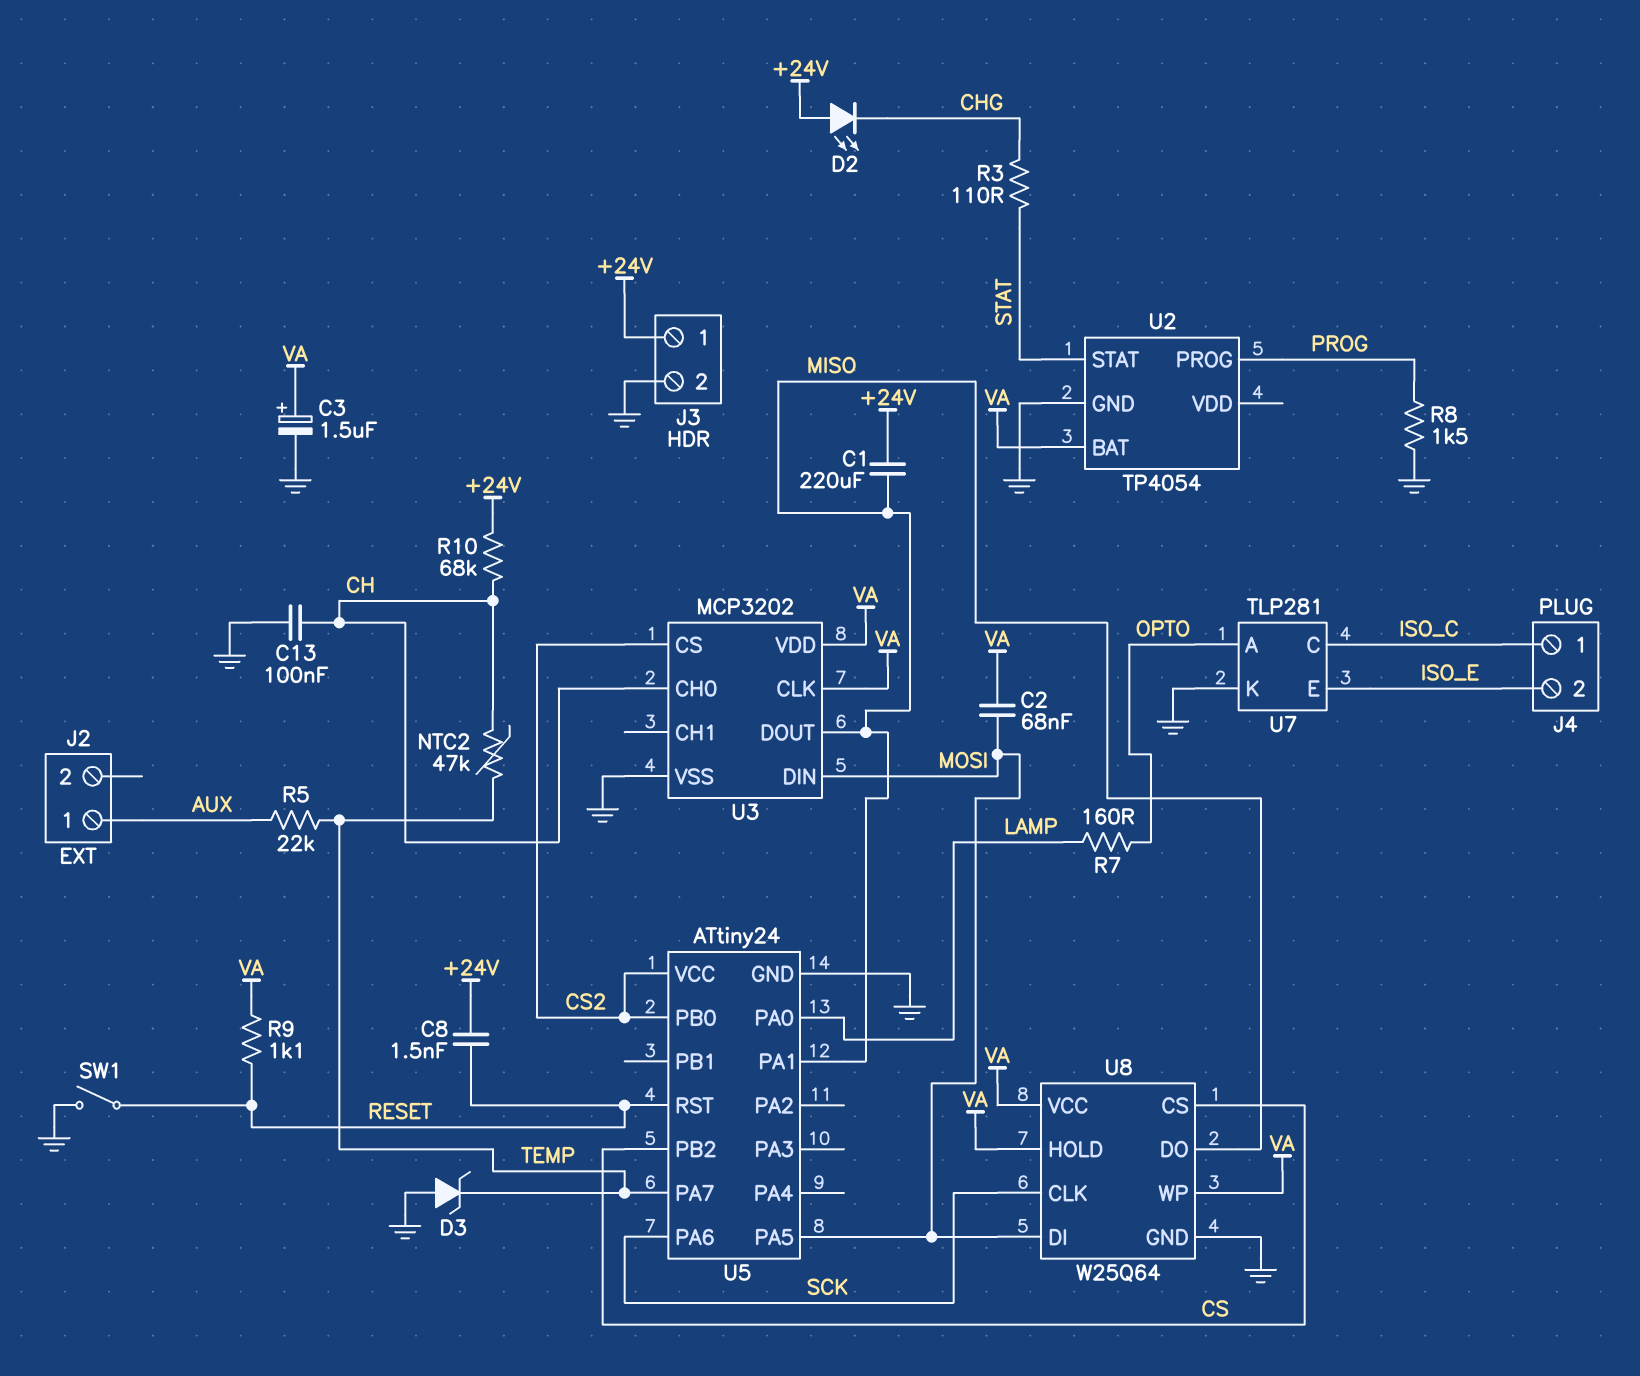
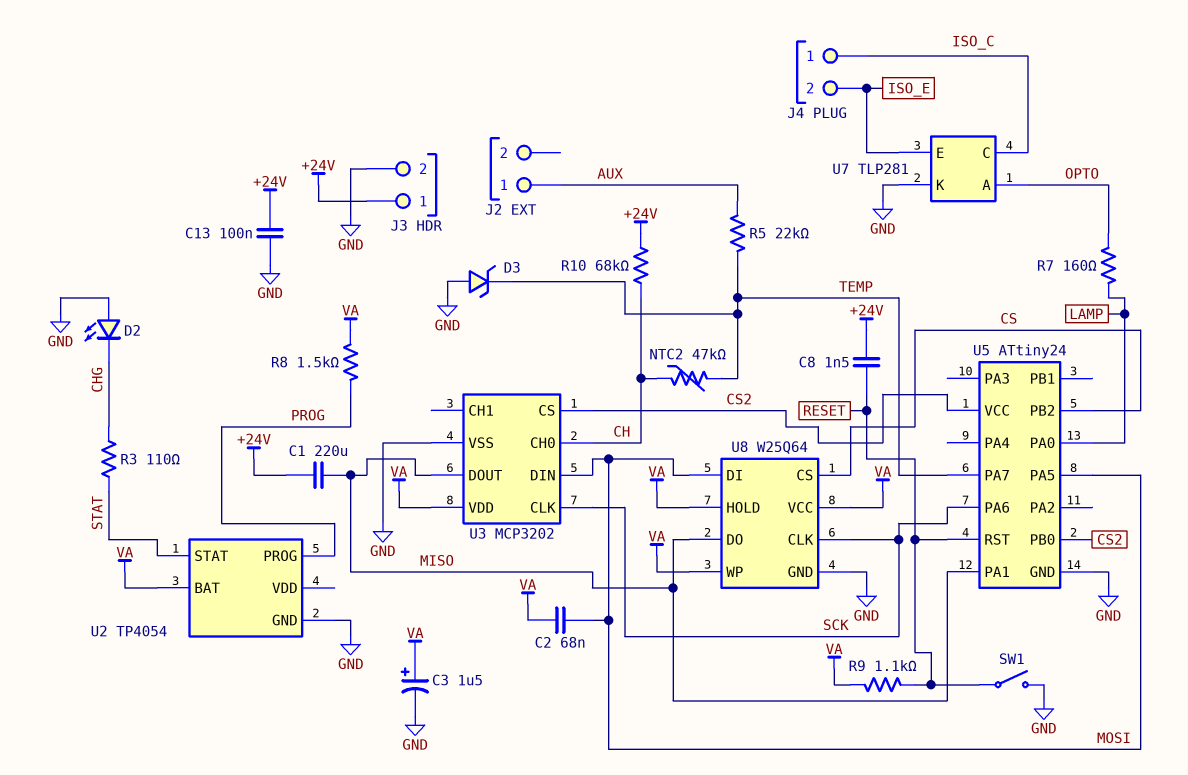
C13: 100nF (CH, GND) -> 100nF (+24V, GND)
D2: LED (A +24V, K CHG) -> LED (A GND, K CHG)
R8: 1.5k (GND, PROG) -> 1.5k (PROG, VA)
U3 pin CLK: VA -> SCK

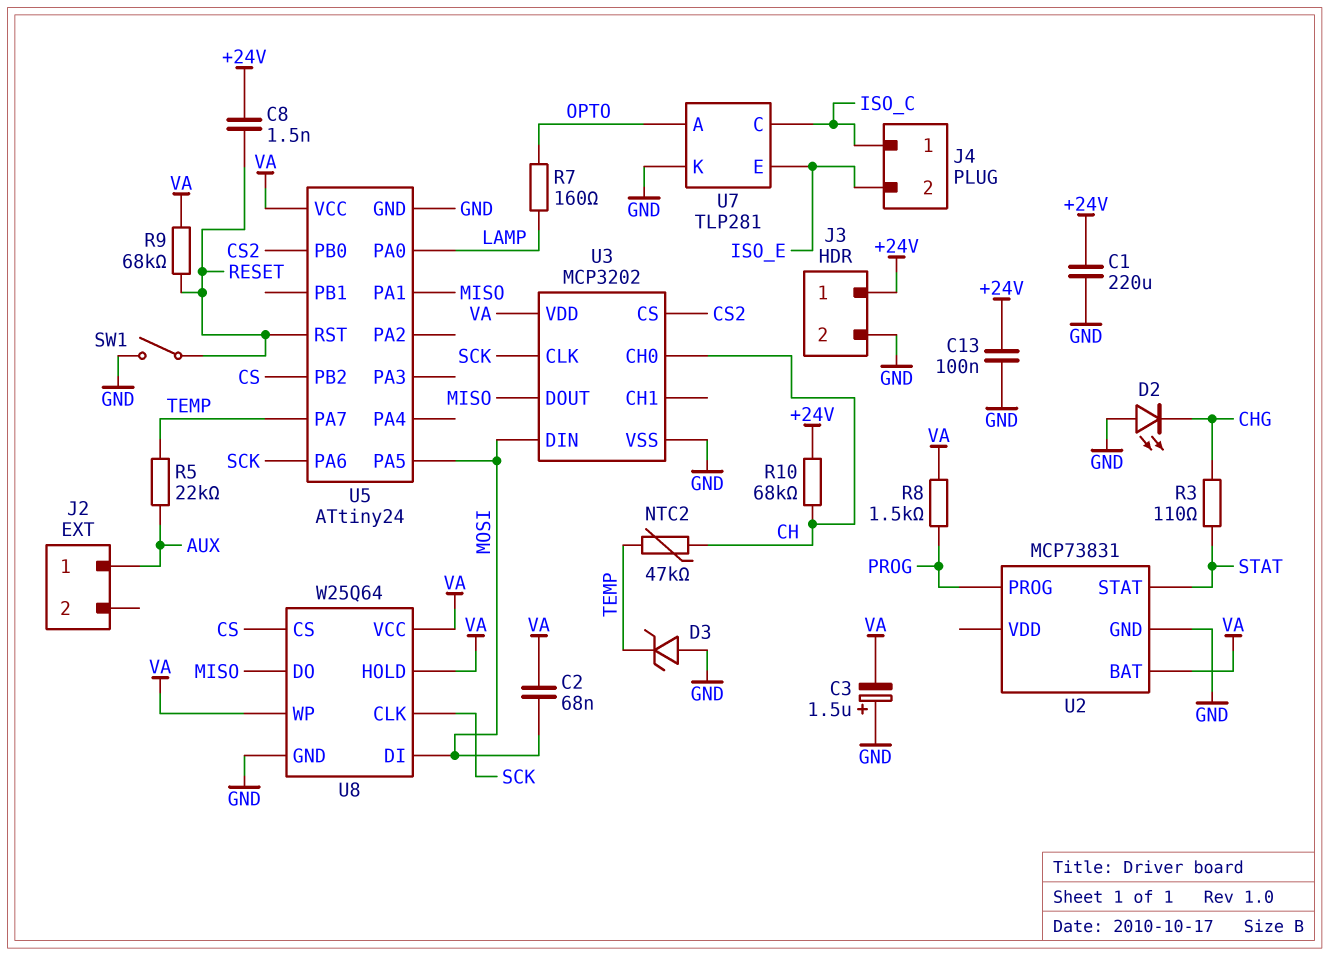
C1: 220uF (+24V, MISO) -> 220uF (+24V, GND)
C3: 1.5uF (plus VA, minus GND) -> 1.5uF (plus GND, minus VA)
R9: 1.1k (RESET, VA) -> 68k (RESET, VA)
U2: TP4054 -> MCP73831
U5 pin VCC: CS2 -> VA

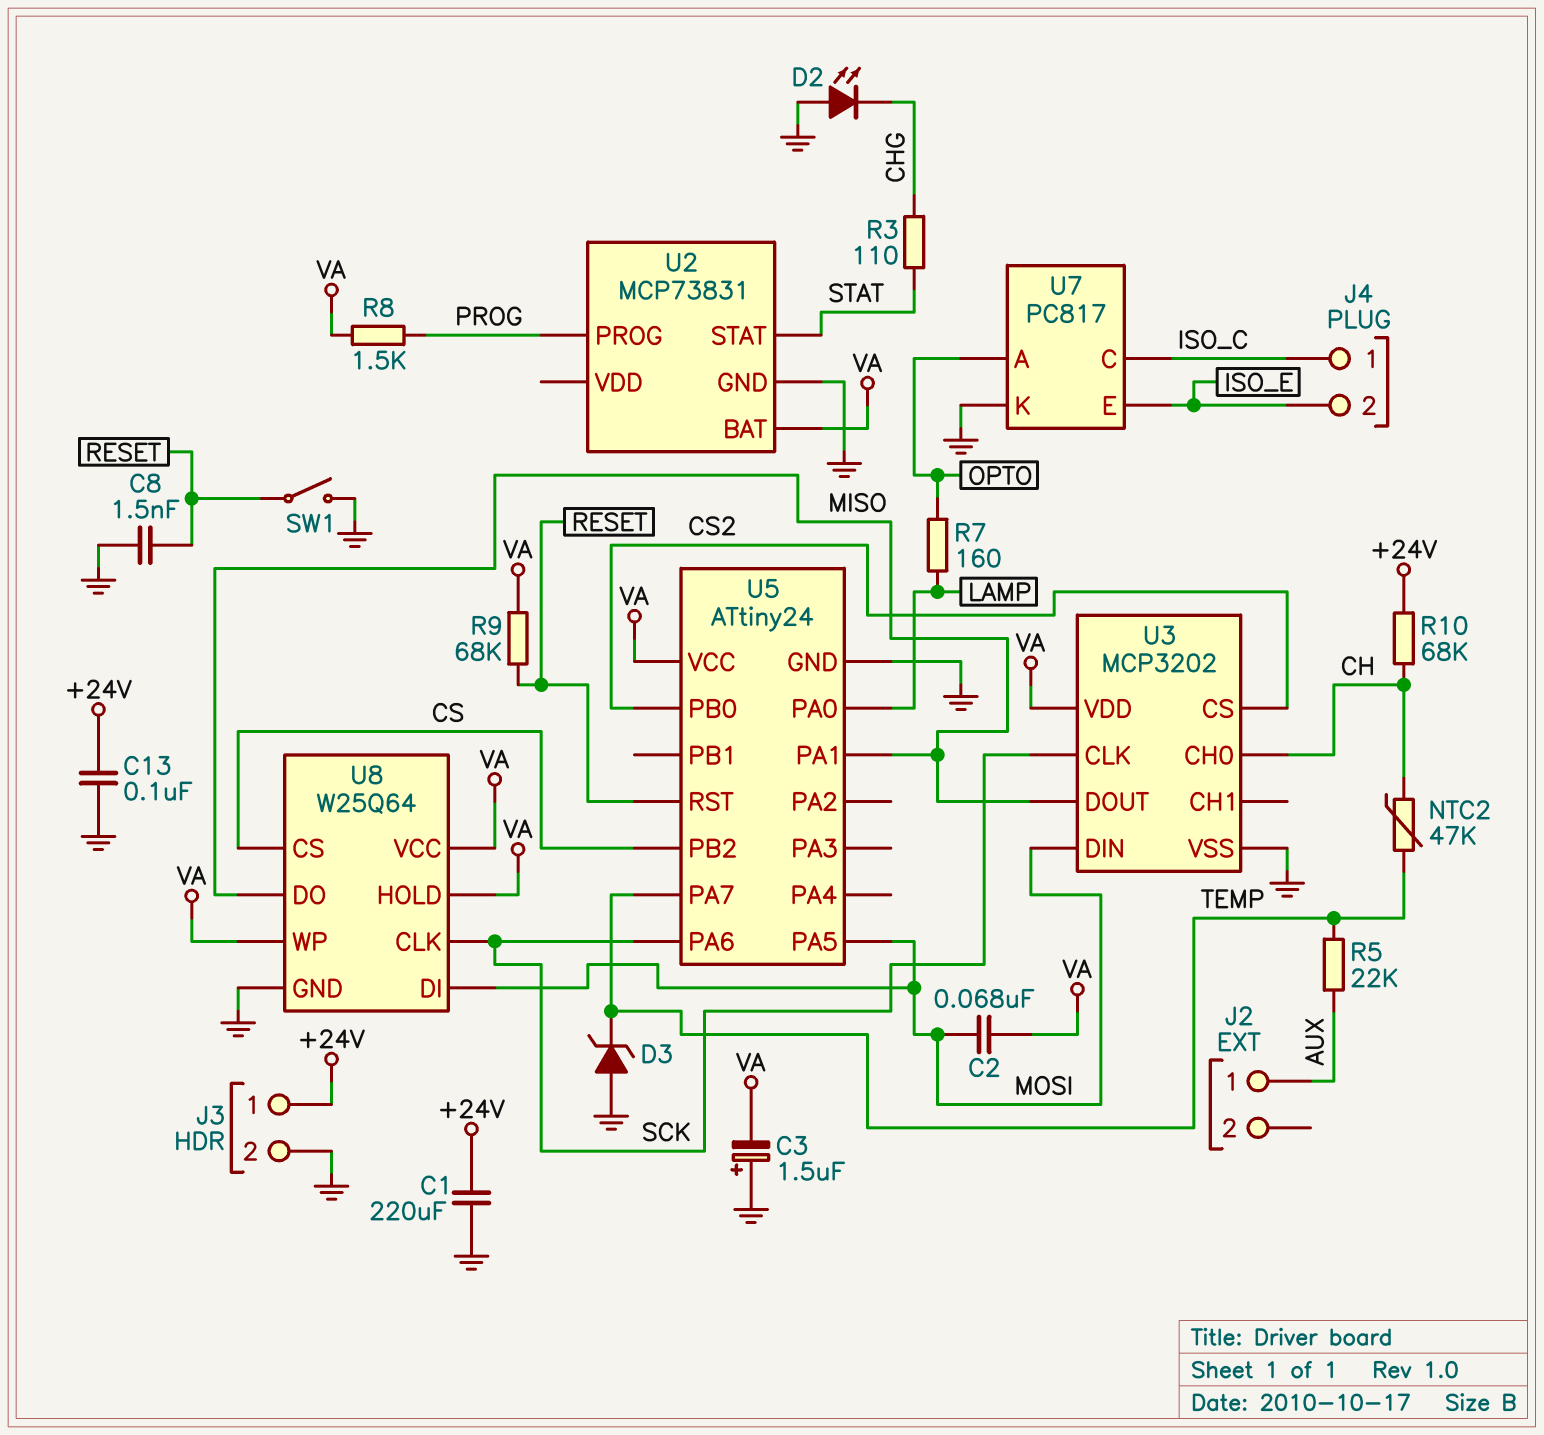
C8: 1.5nF (+24V, RESET) -> 1.5nF (GND, RESET)
U7: TLP281 -> PC817

